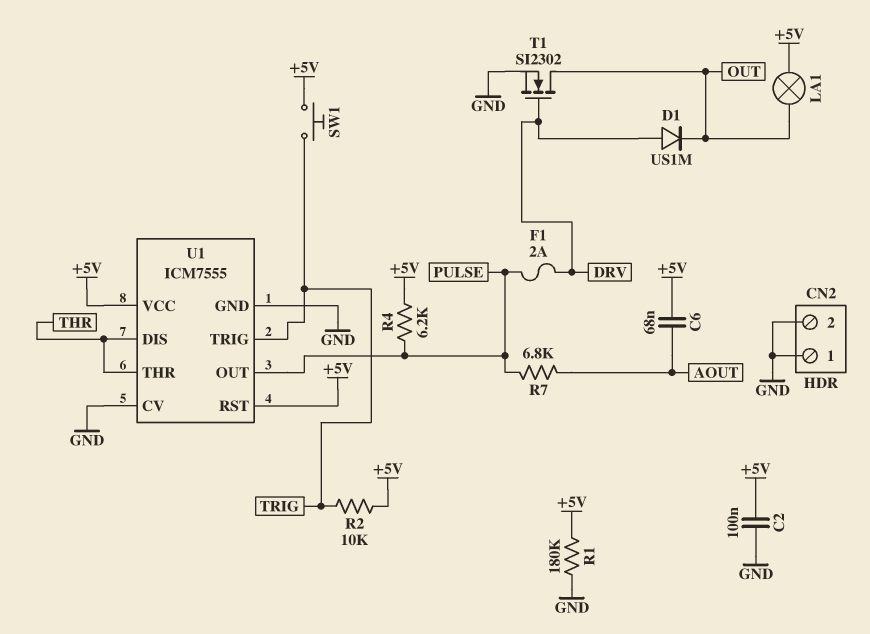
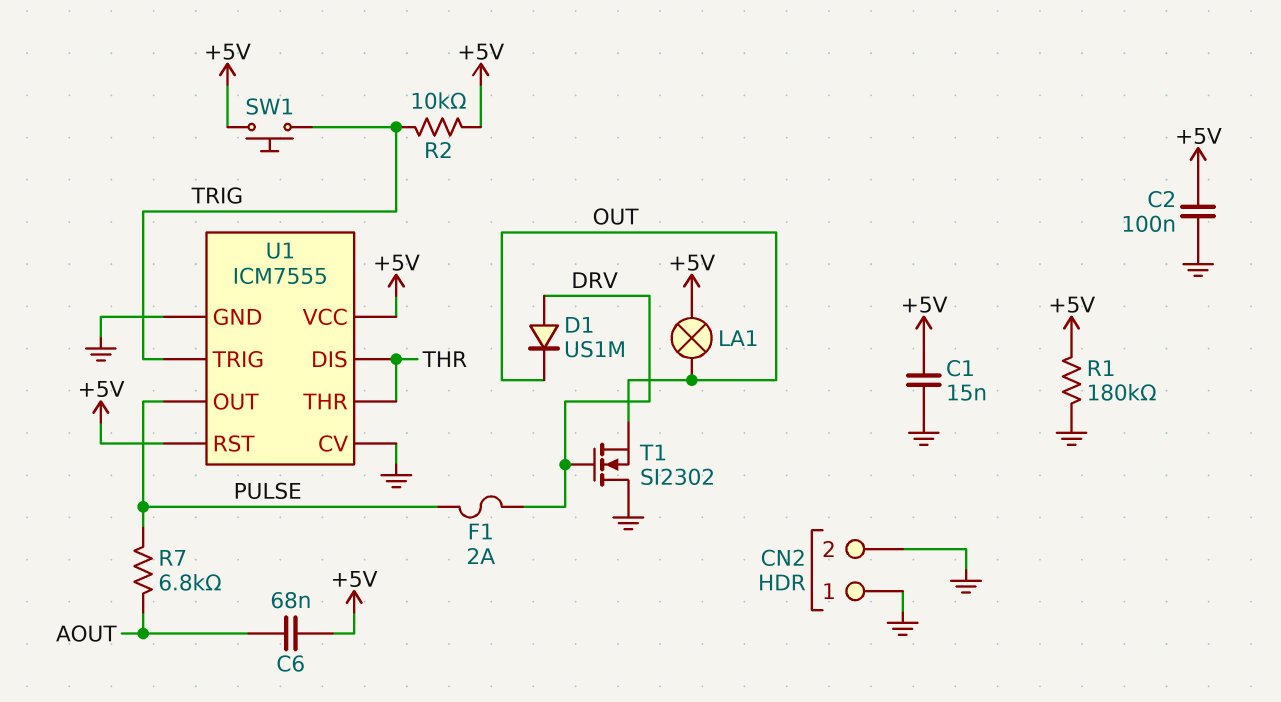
C1: none -> 15nF (+5V, GND)
R4: 6.2k (+5V, PULSE) -> none
T1: NMOS SI2302 (G DRV, D OUT, S GND) -> NMOS SI2302 (G DRV, D GND, S OUT)

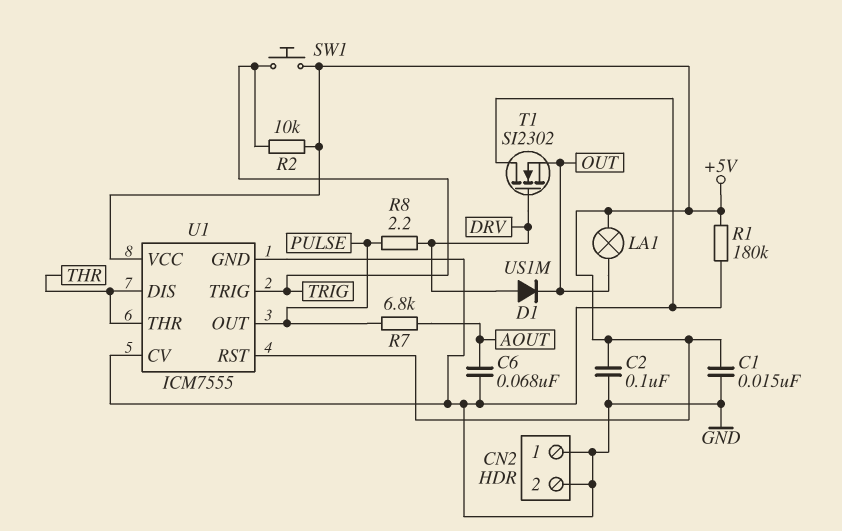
C6: 68nF (+5V, AOUT) -> 68nF (AOUT, GND)
F1: 2A (DRV, PULSE) -> none
R8: none -> 2.2 (DRV, PULSE)

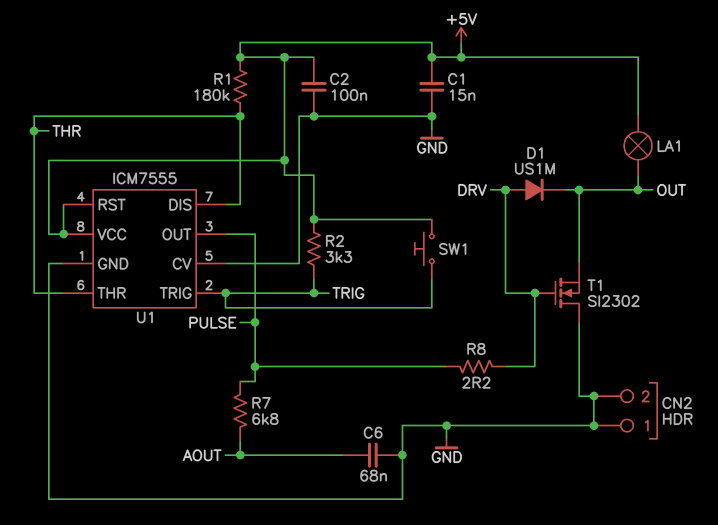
R1: 180k (+5V, GND) -> 180k (+5V, THR)
R2: 10k (+5V, TRIG) -> 3.3k (+5V, TRIG)

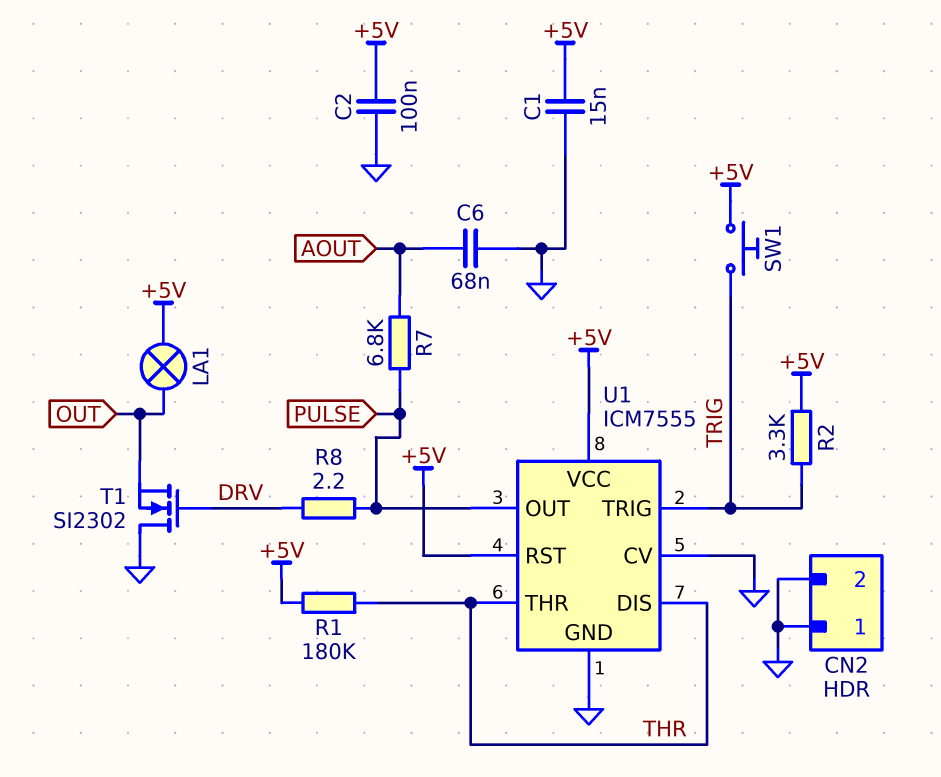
D1: diode US1M (A DRV, K OUT) -> none

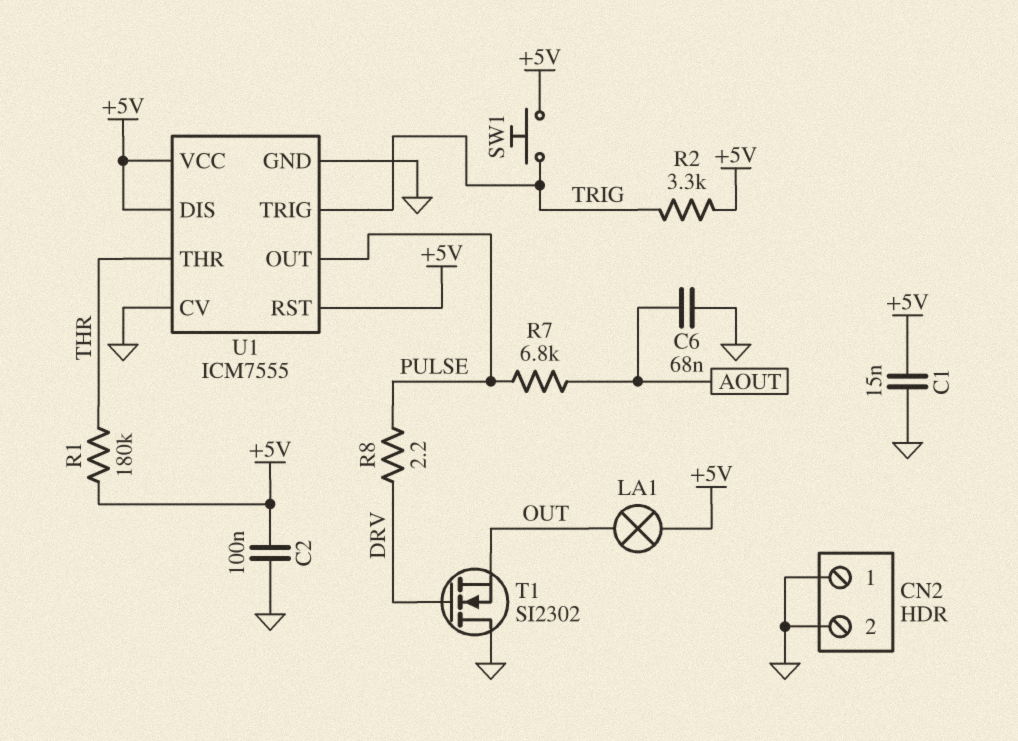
U1 pin DIS: THR -> +5V

